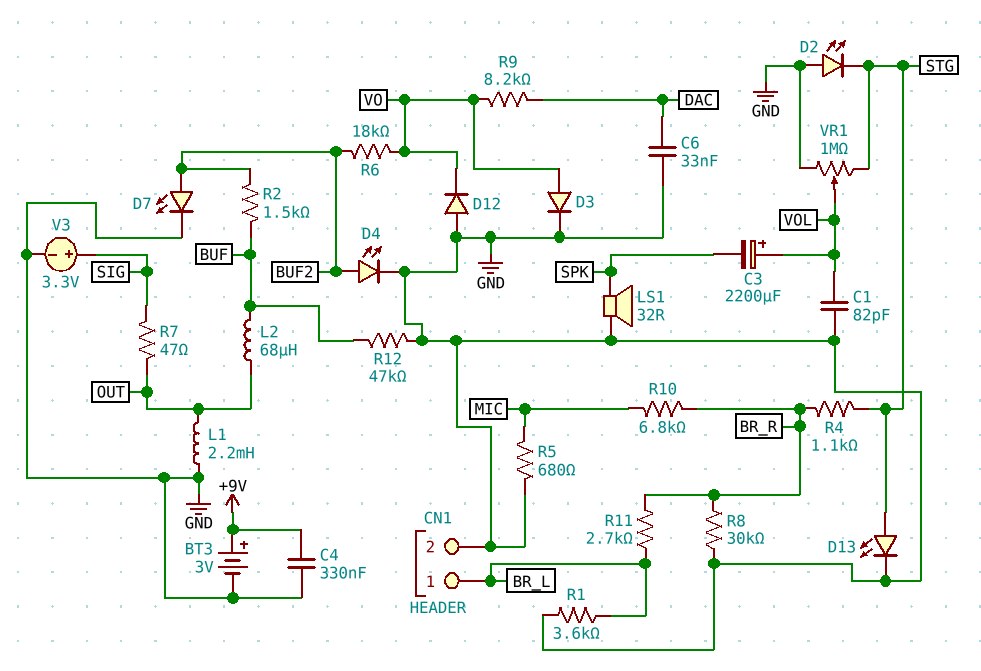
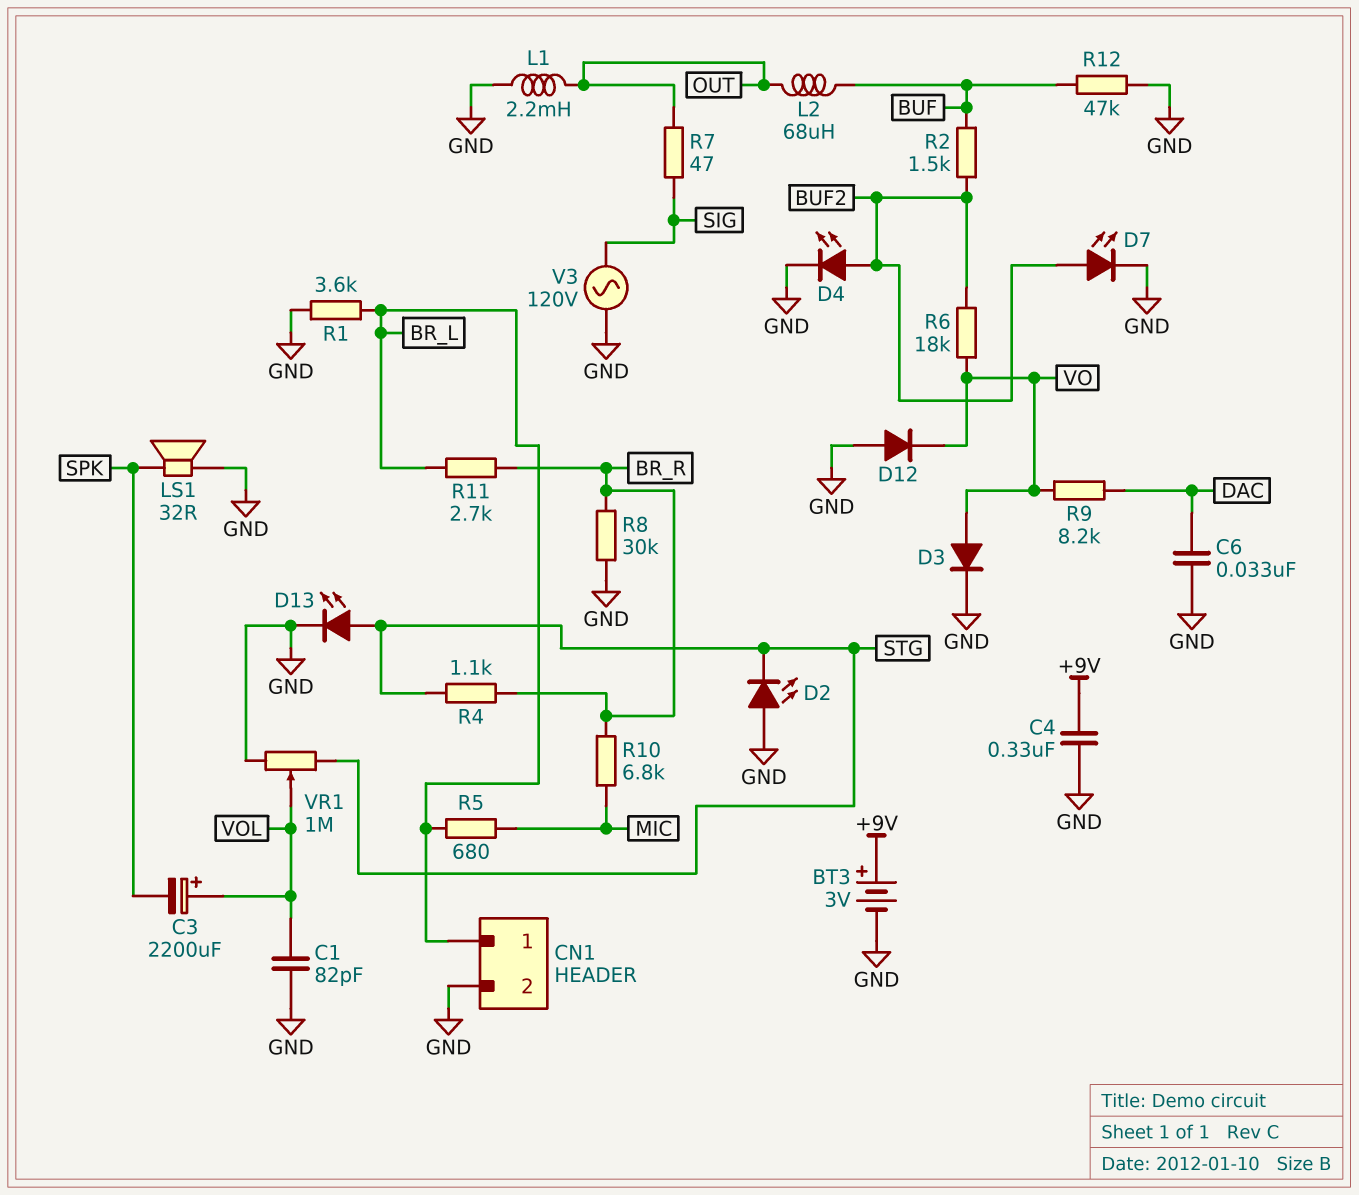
R5: 680 (GND, MIC) -> 680 (BR_L, MIC)
V3: 3.3V (plus SIG, minus GND) -> AC 120V (GND, SIG)

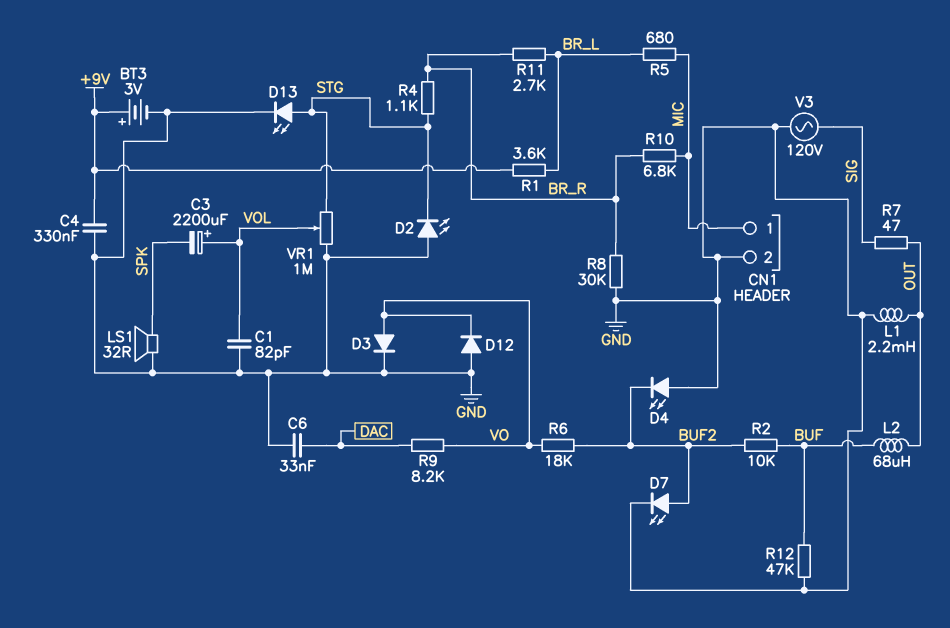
CN1 pin 1: BR_L -> MIC
D4: LED (A BUF2, K GND) -> LED (A GND, K BUF2)
R1: 3.6k (BR_L, GND) -> 3.6k (+9V, BR_L)
R2: 1.5k (BUF, BUF2) -> 10k (BUF, BUF2)

